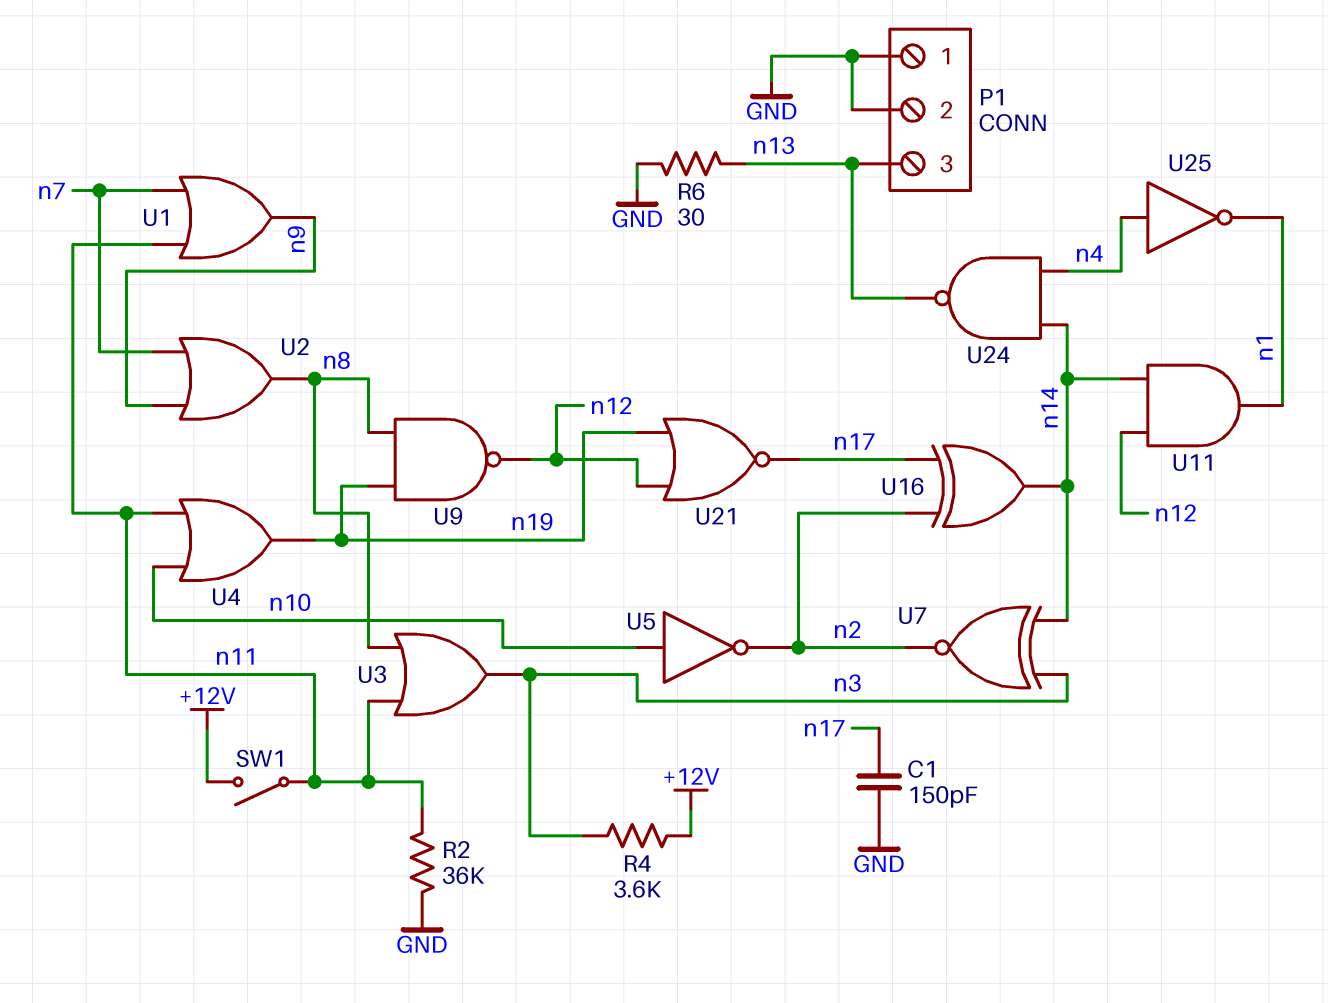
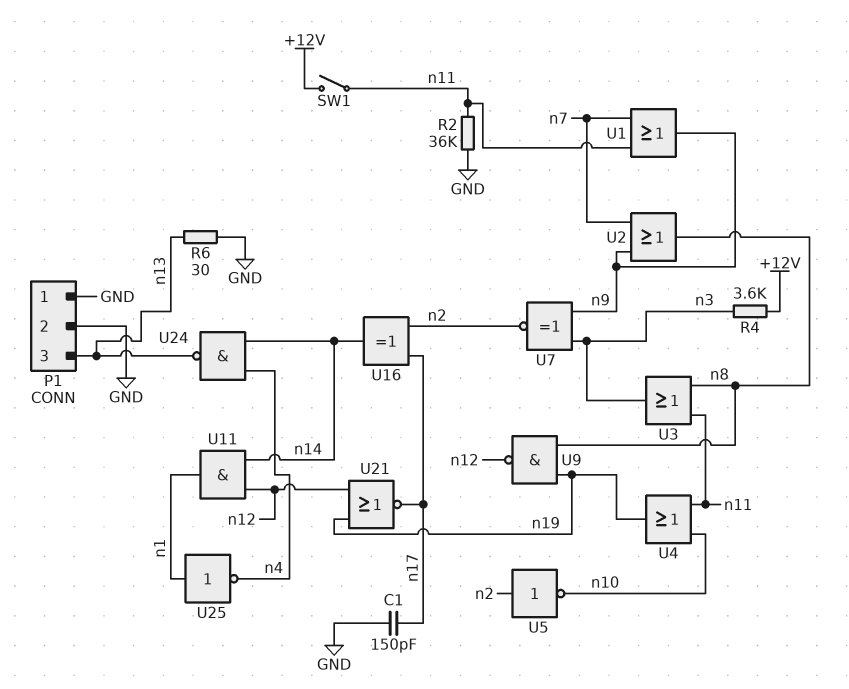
U5: NOT (in n10, out n2) -> NOT (in n2, out n10)
U7: XNOR (in n3, in n14, out n2) -> XNOR (in n3, in n9, out n2)
U25: NOT (in n4, out n1) -> NOT (in n1, out n4)

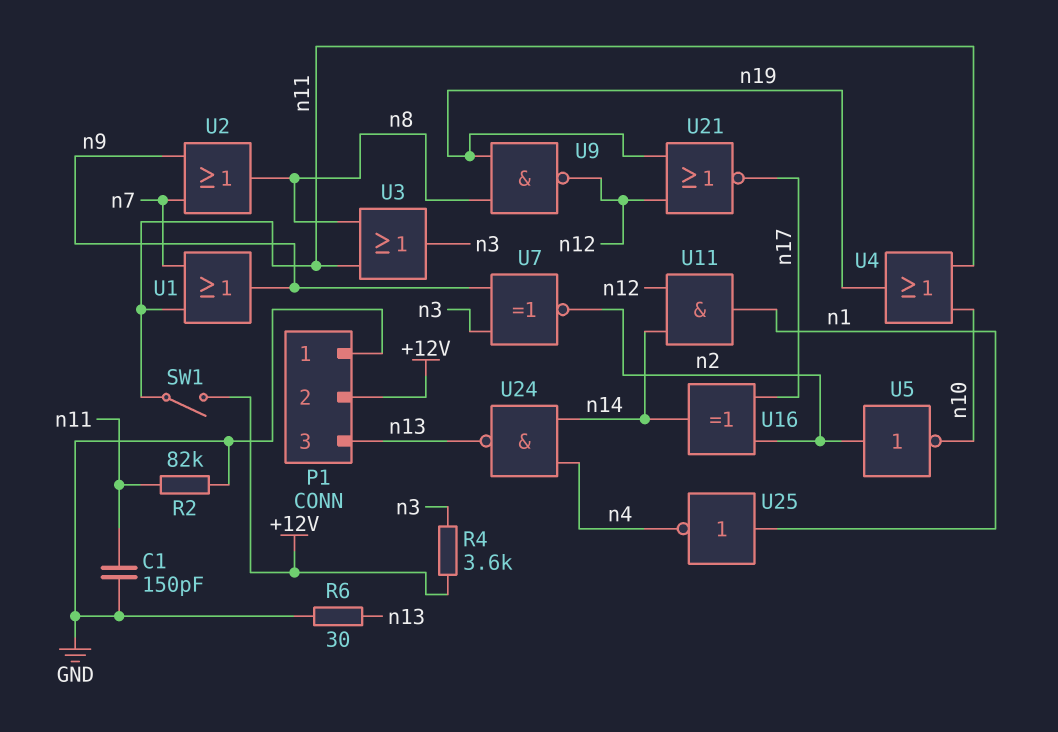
C1: 150pF (GND, n17) -> 150pF (GND, n11)
P1 pin 2: GND -> +12V
R2: 36k (GND, n11) -> 82k (GND, n11)

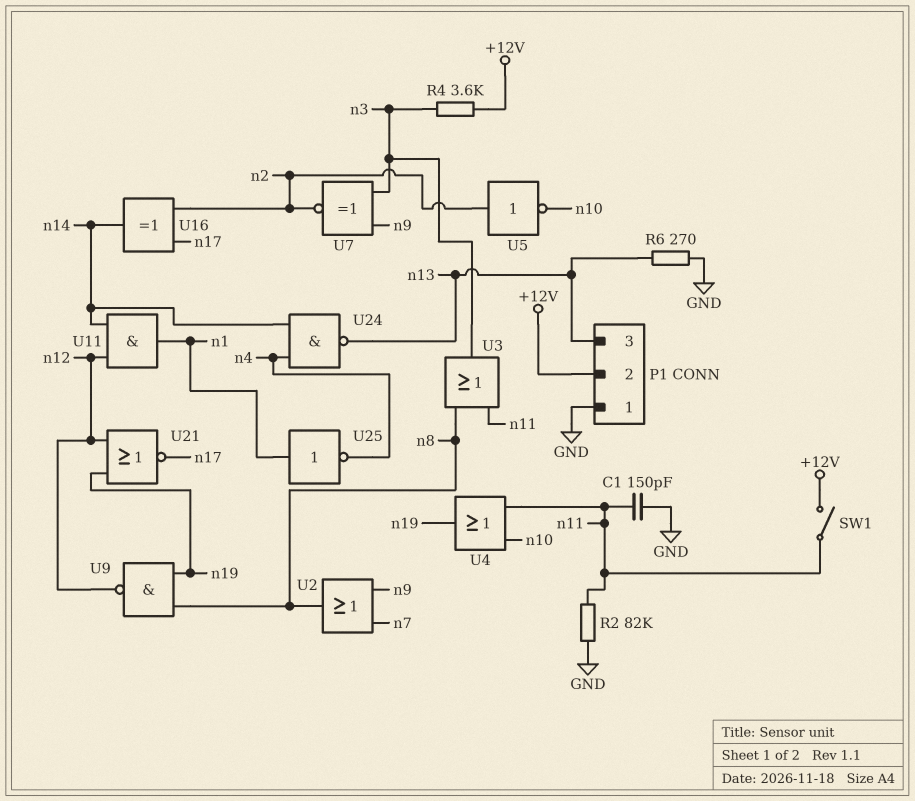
R6: 30 (GND, n13) -> 270 (GND, n13)
U1: OR (in n7, in n11, out n9) -> none

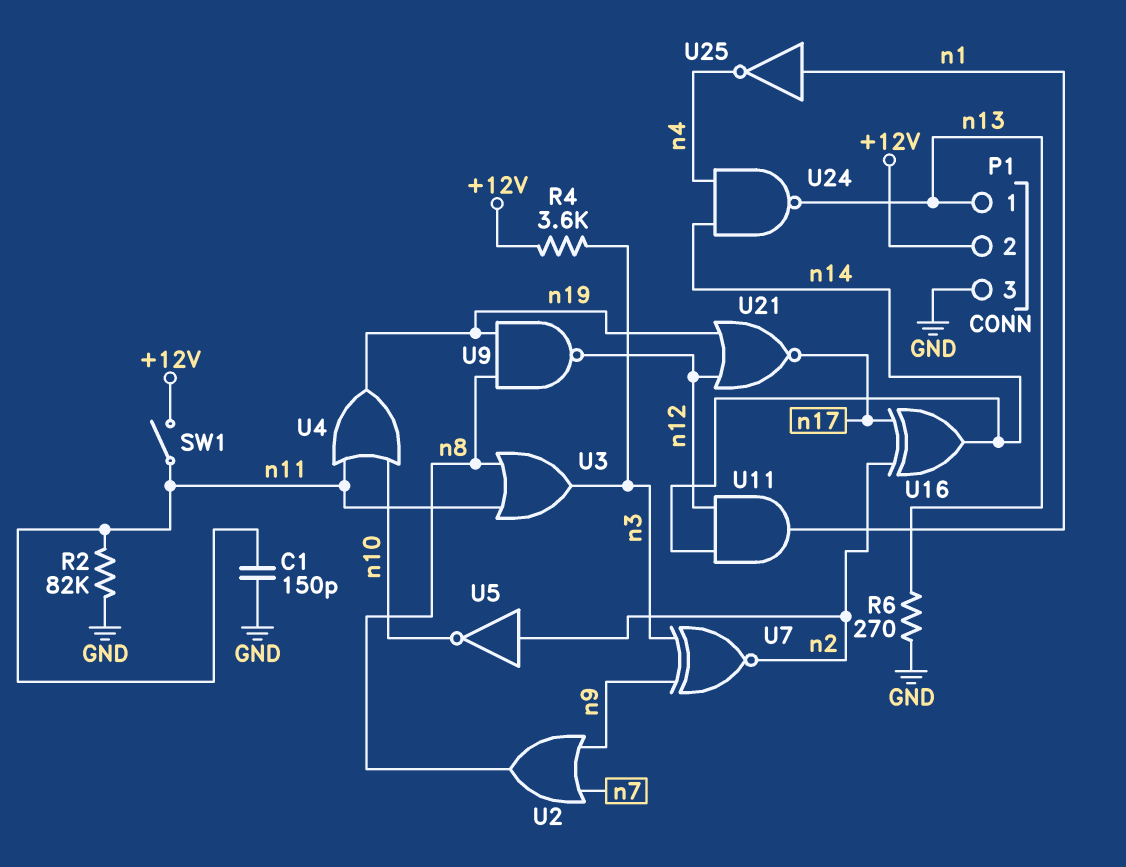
P1 pin 1: GND -> n13
P1 pin 3: n13 -> GND

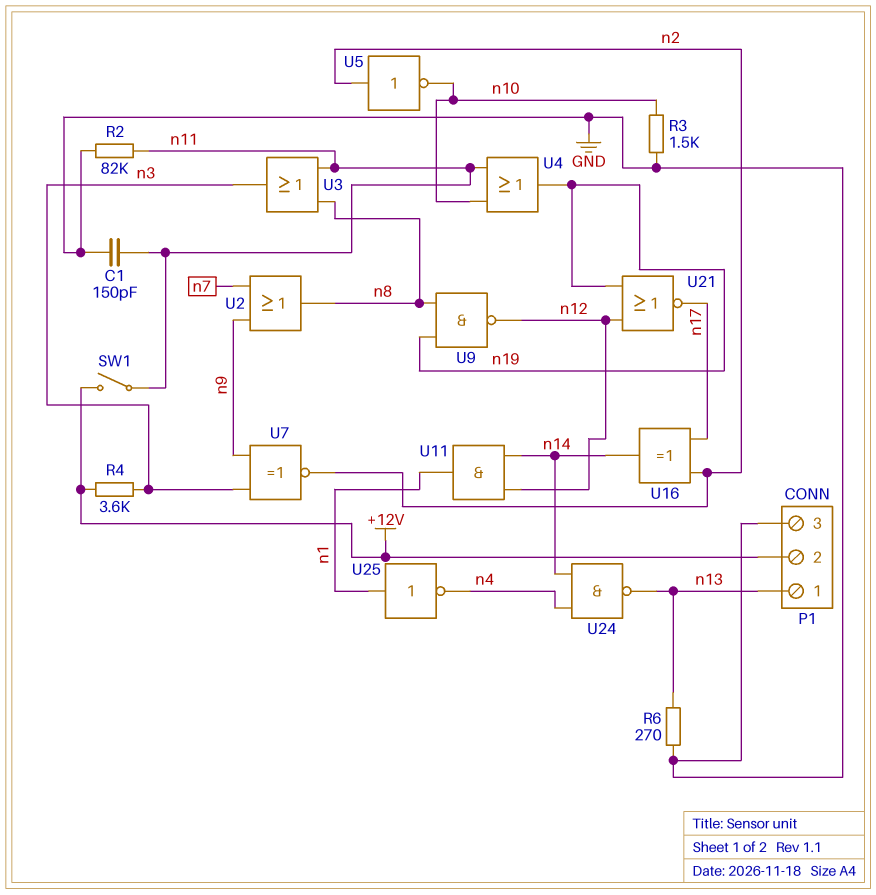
R3: none -> 1.5k (GND, n10)

